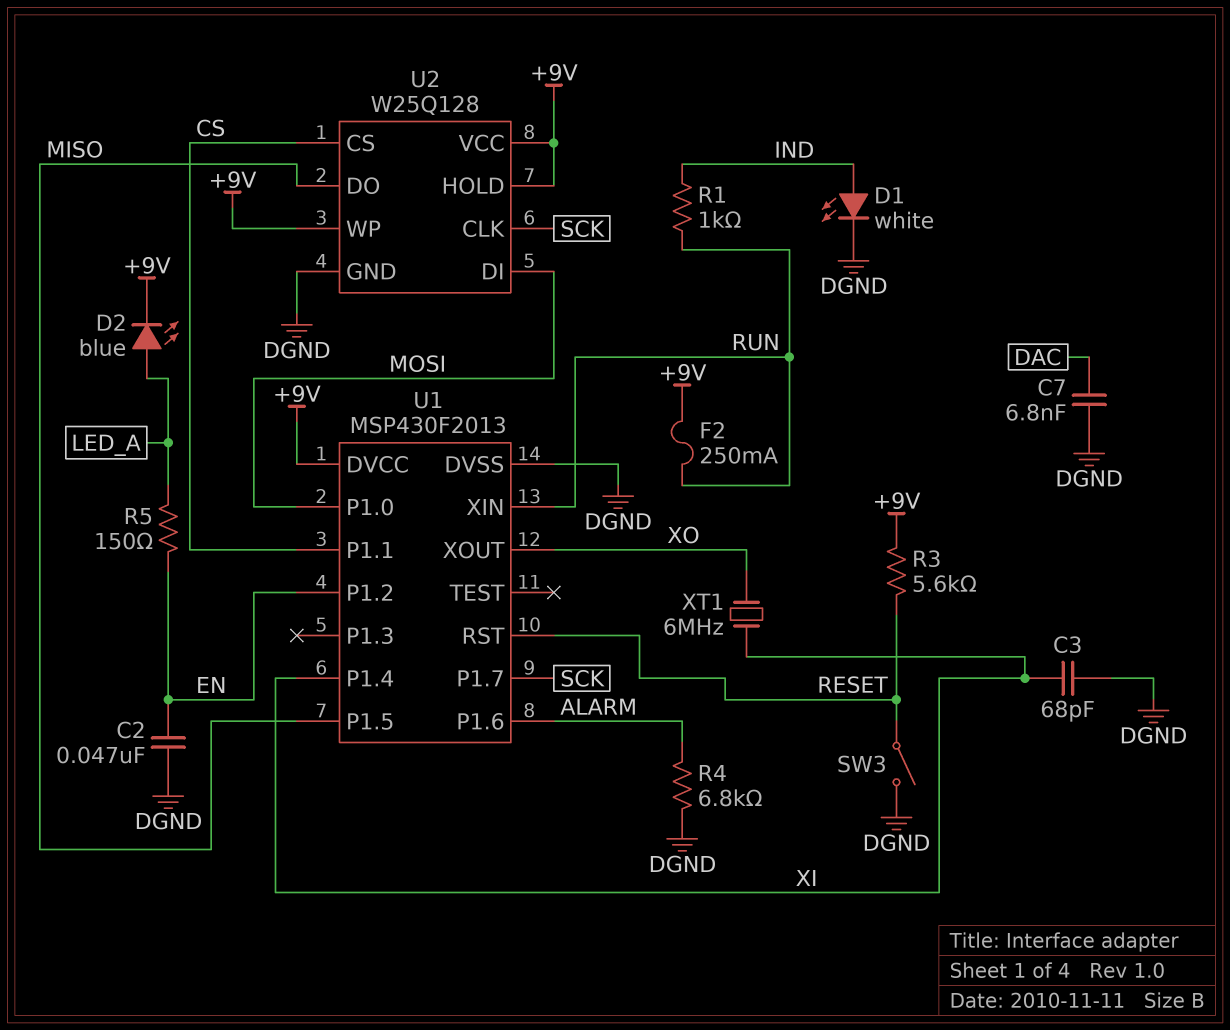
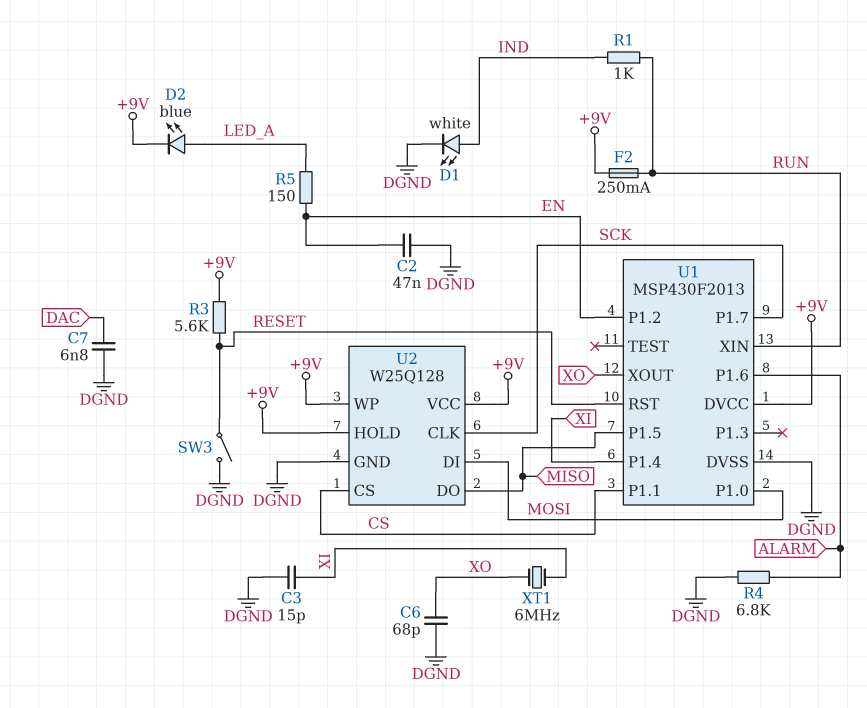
C3: 68pF (DGND, XI) -> 15pF (DGND, XI)
C6: none -> 68pF (DGND, XO)

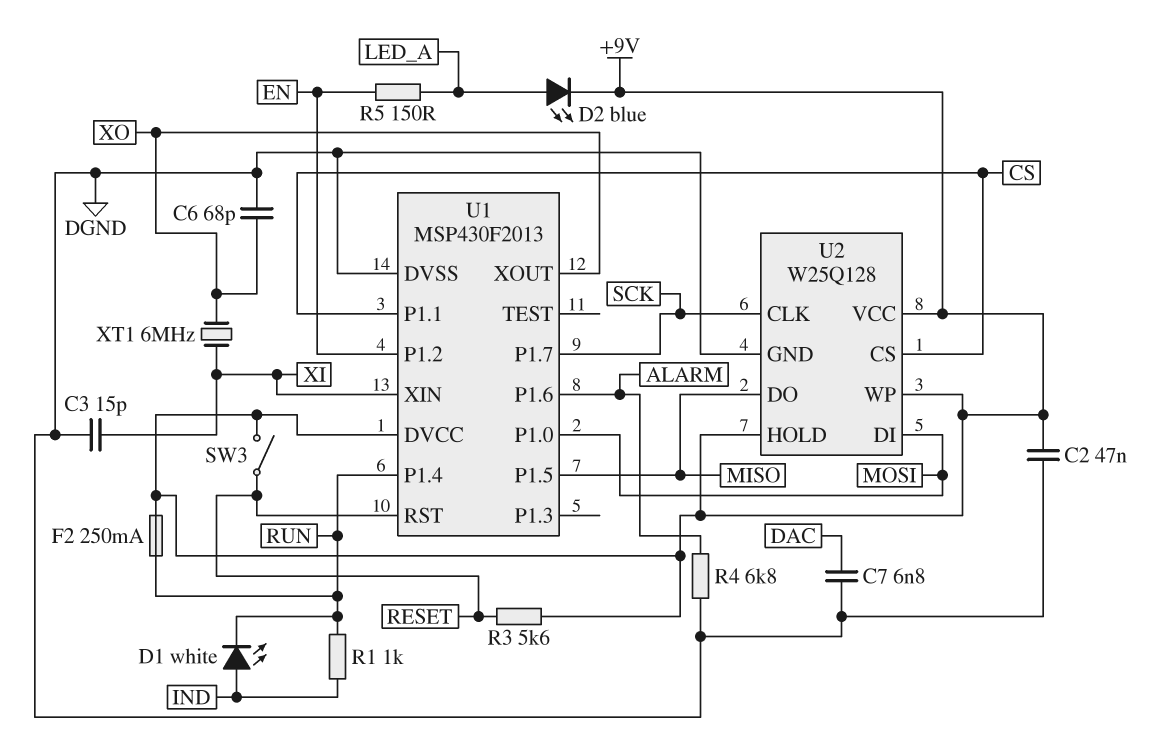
C2: 47nF (DGND, EN) -> 47nF (+9V, DGND)
D1: LED white (A IND, K DGND) -> LED white (A IND, K RUN)
SW3: switch (DGND, RESET) -> switch (+9V, RESET)
U1 pin P1.4: XI -> RUN
U1 pin XIN: RUN -> XI

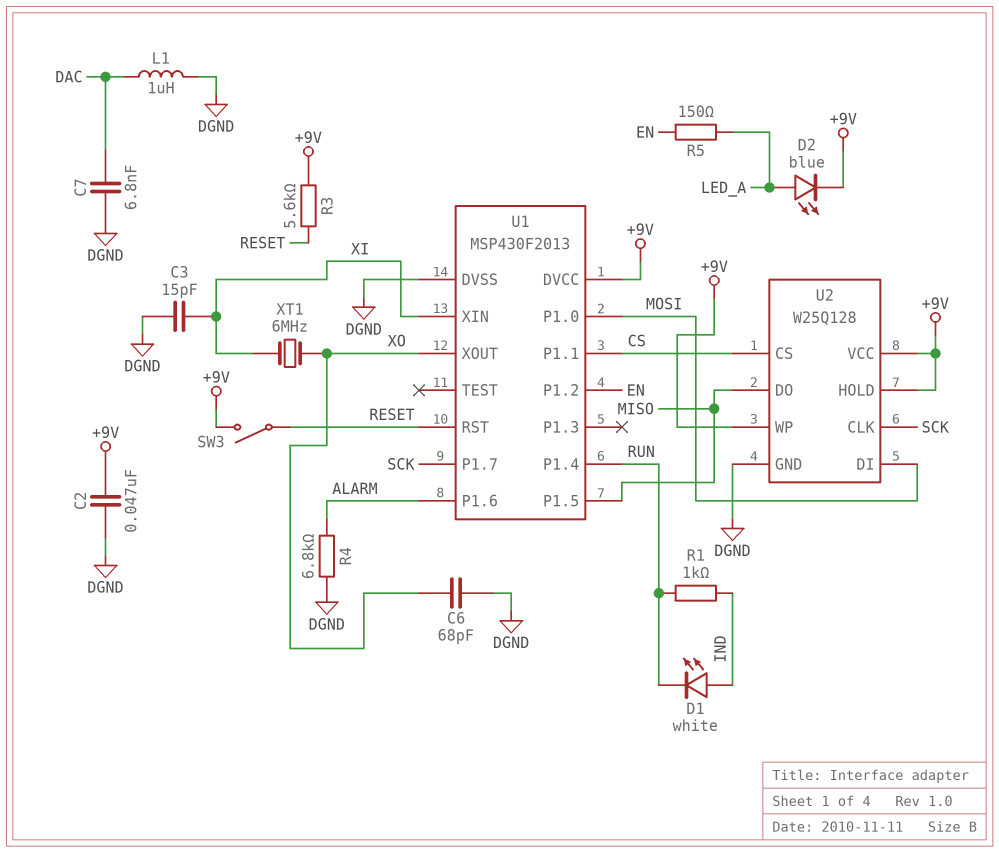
F2: 250mA (+9V, RUN) -> none
L1: none -> 1uH (DAC, DGND)

